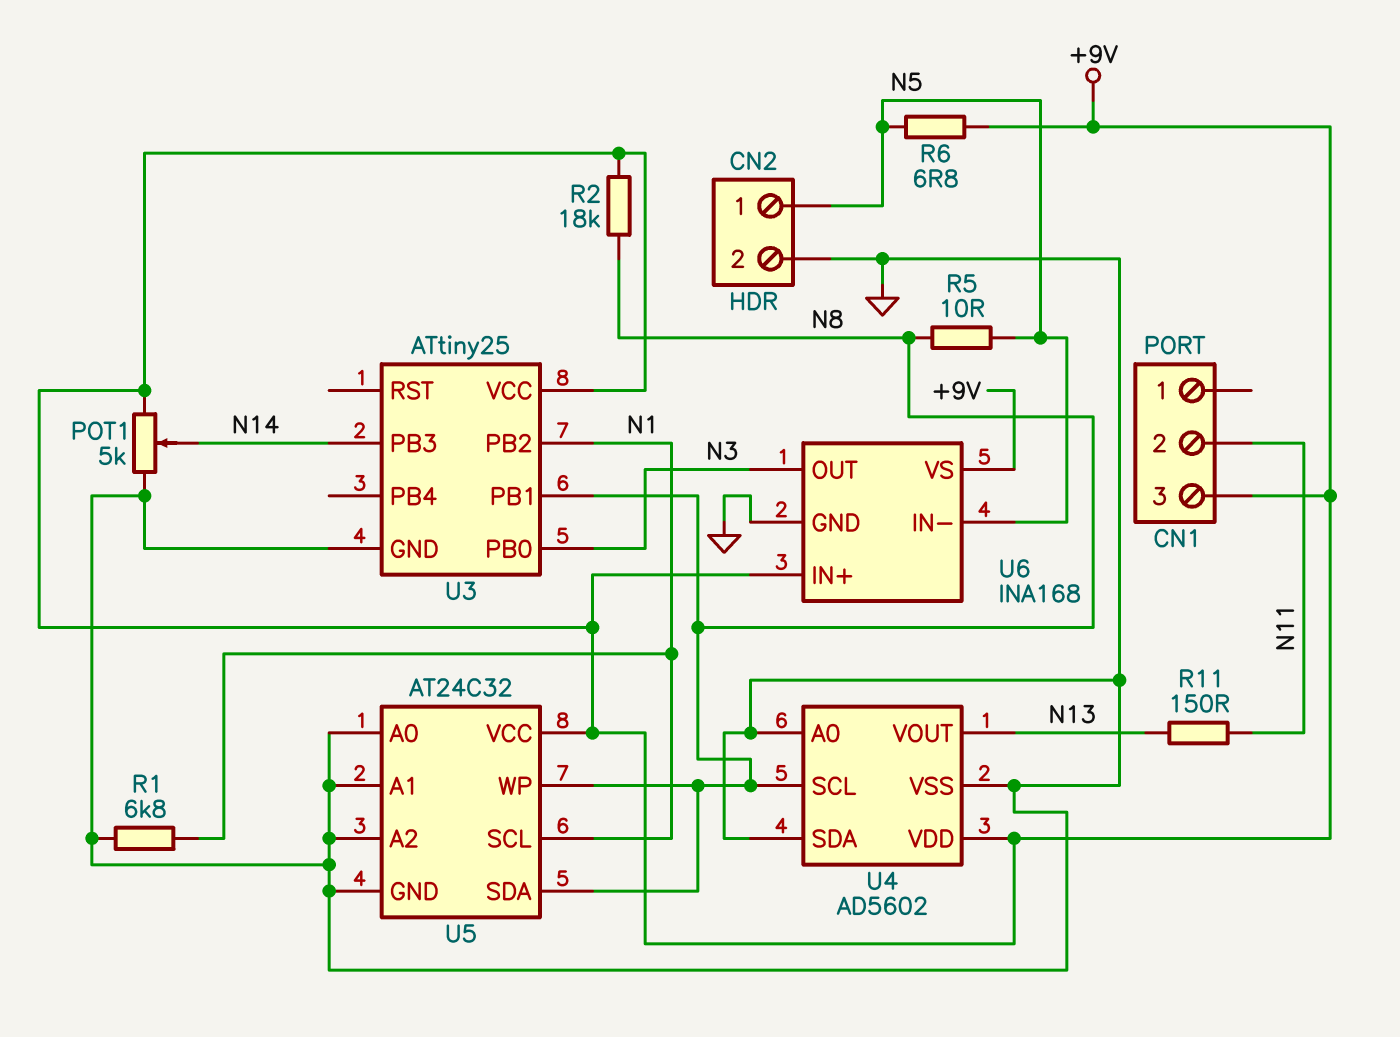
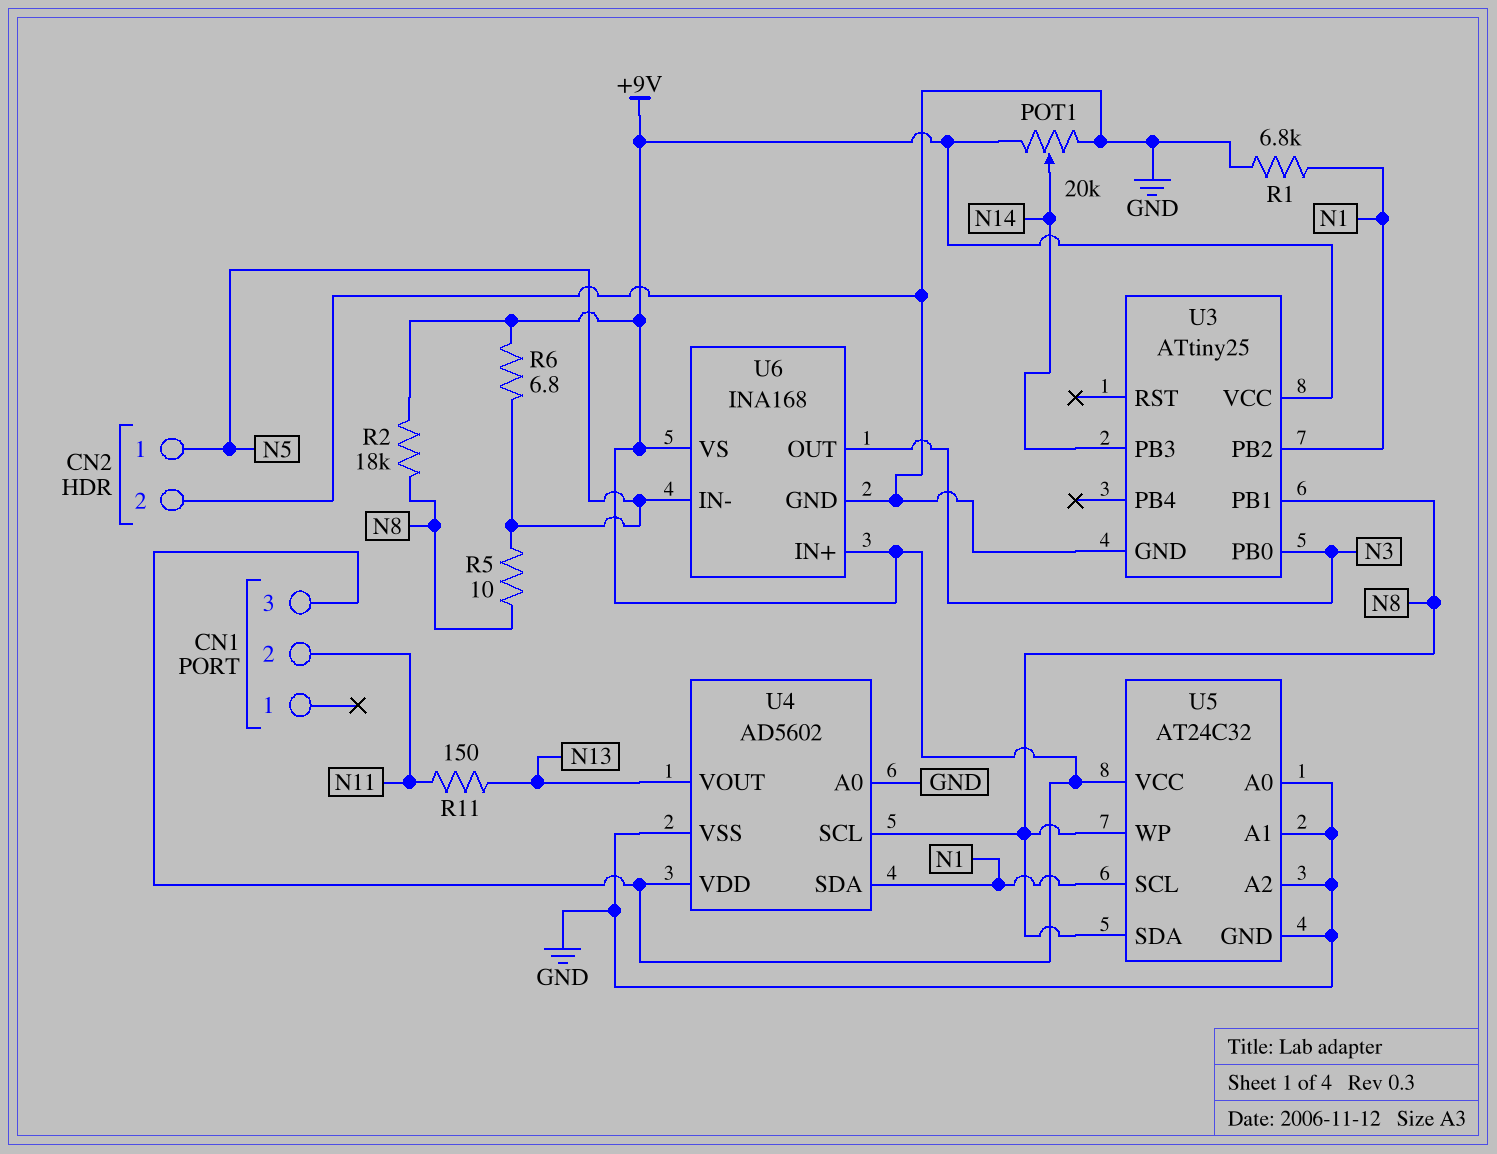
POT1: 5k (+9V, GND, wiper N14) -> 20k (+9V, GND, wiper N14)
U4 pin SDA: GND -> N1

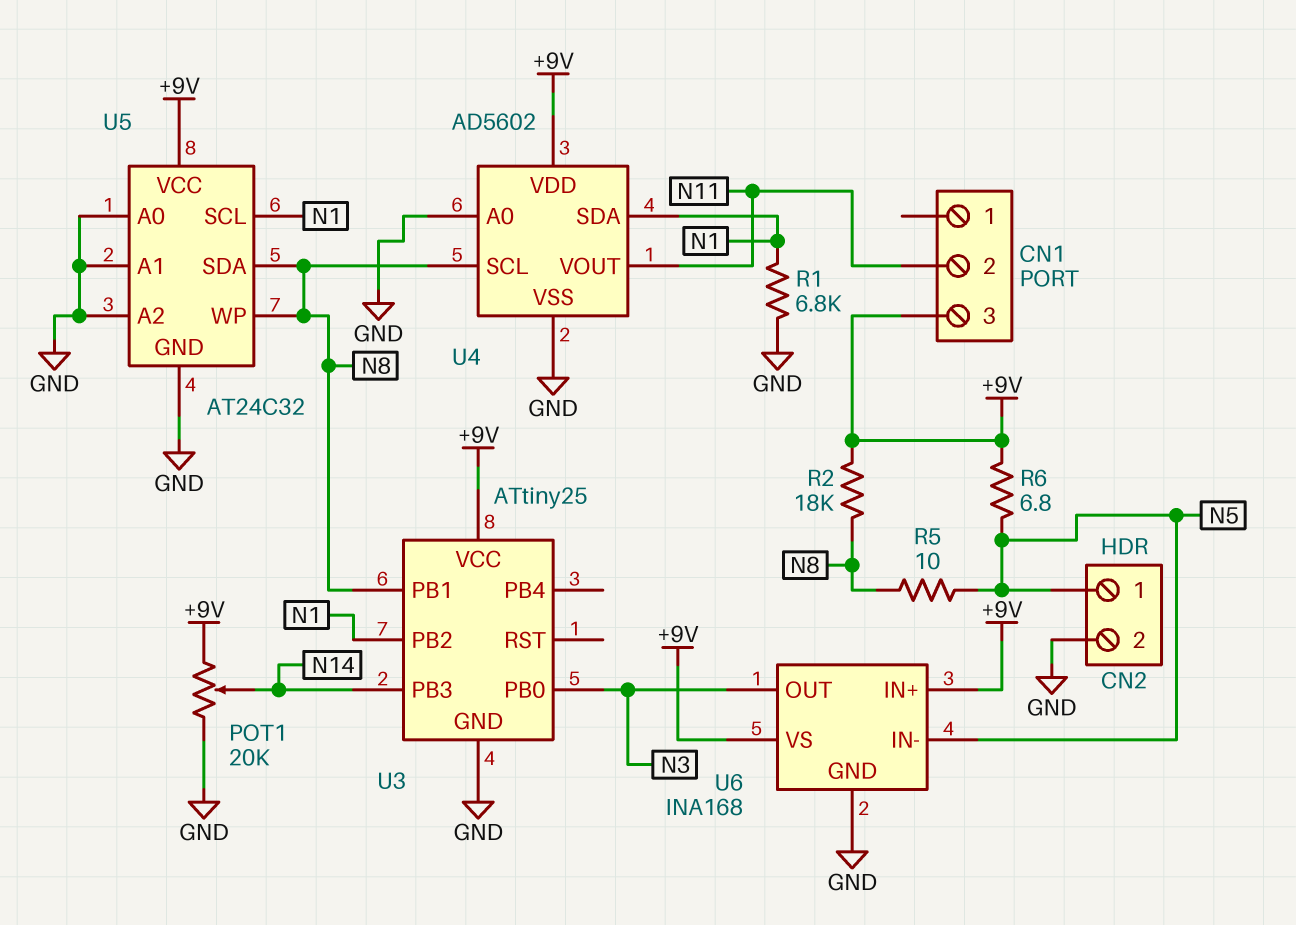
R11: 150 (N11, N13) -> none
U4 pin VOUT: N13 -> N11

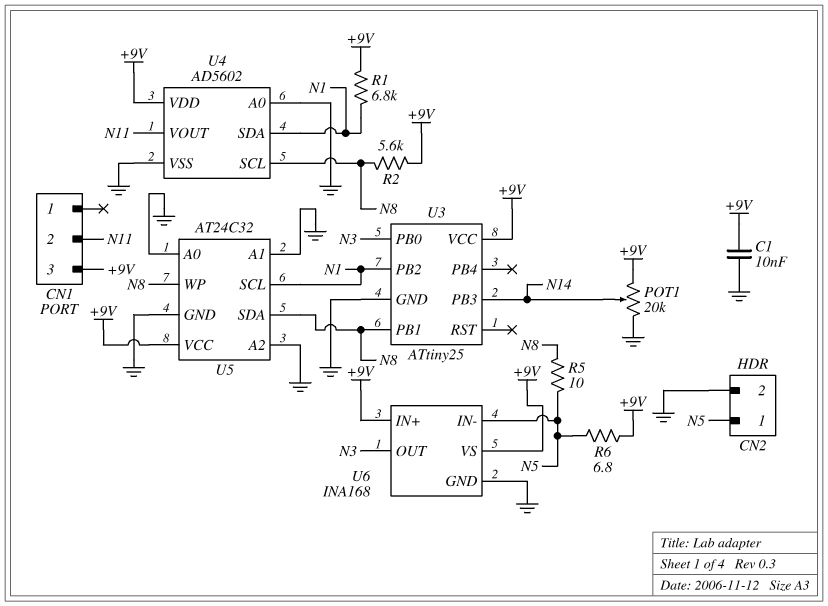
C1: none -> 10nF (+9V, GND)
R1: 6.8k (GND, N1) -> 6.8k (+9V, N1)
R2: 18k (+9V, N8) -> 5.6k (+9V, N8)

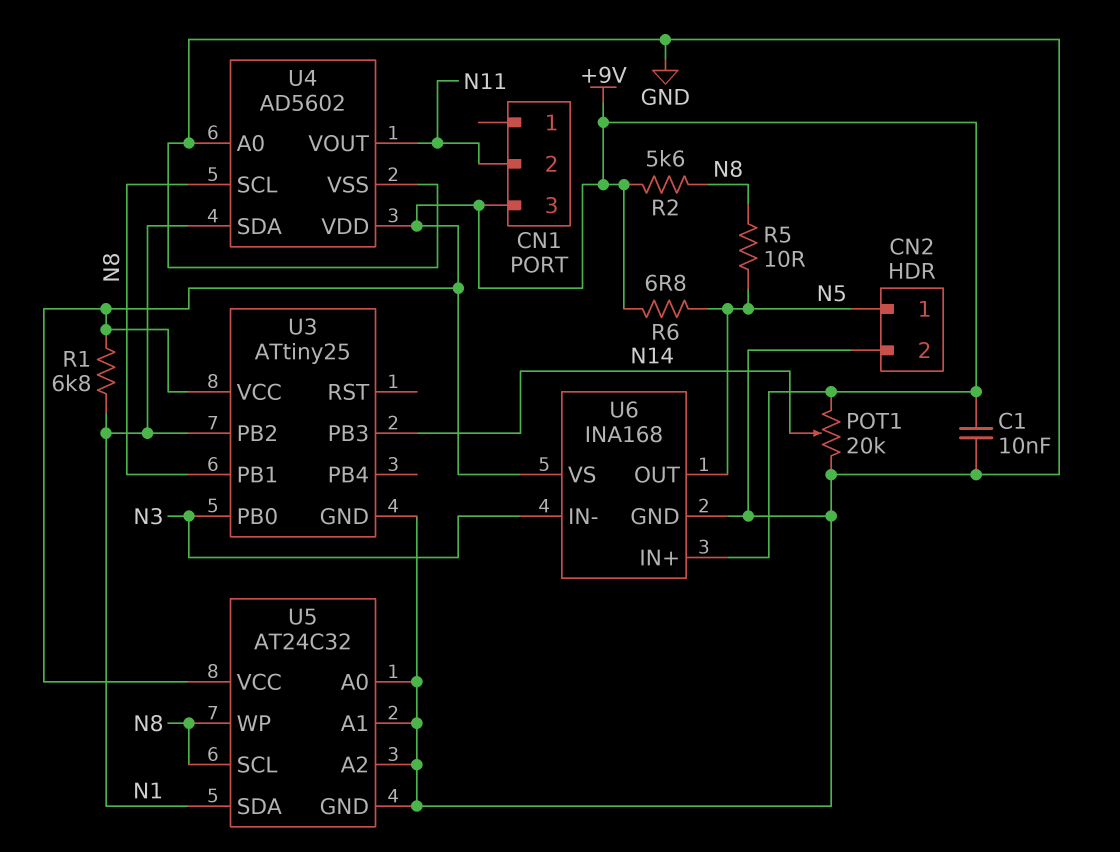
U5 pin SCL: N1 -> N8
U5 pin SDA: N8 -> N1
U6 pin IN-: N5 -> N3
U6 pin OUT: N3 -> N5

